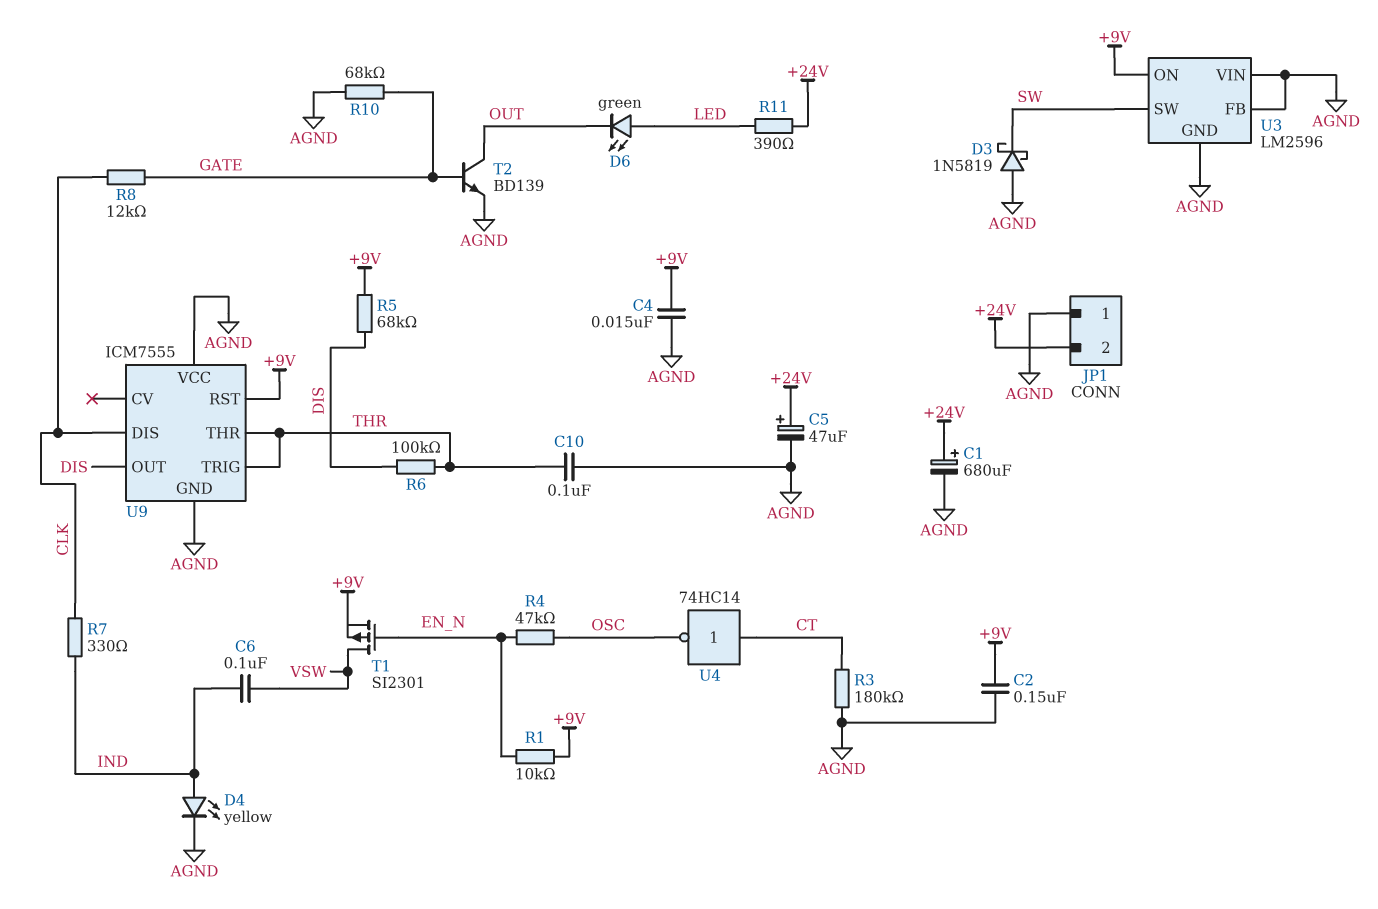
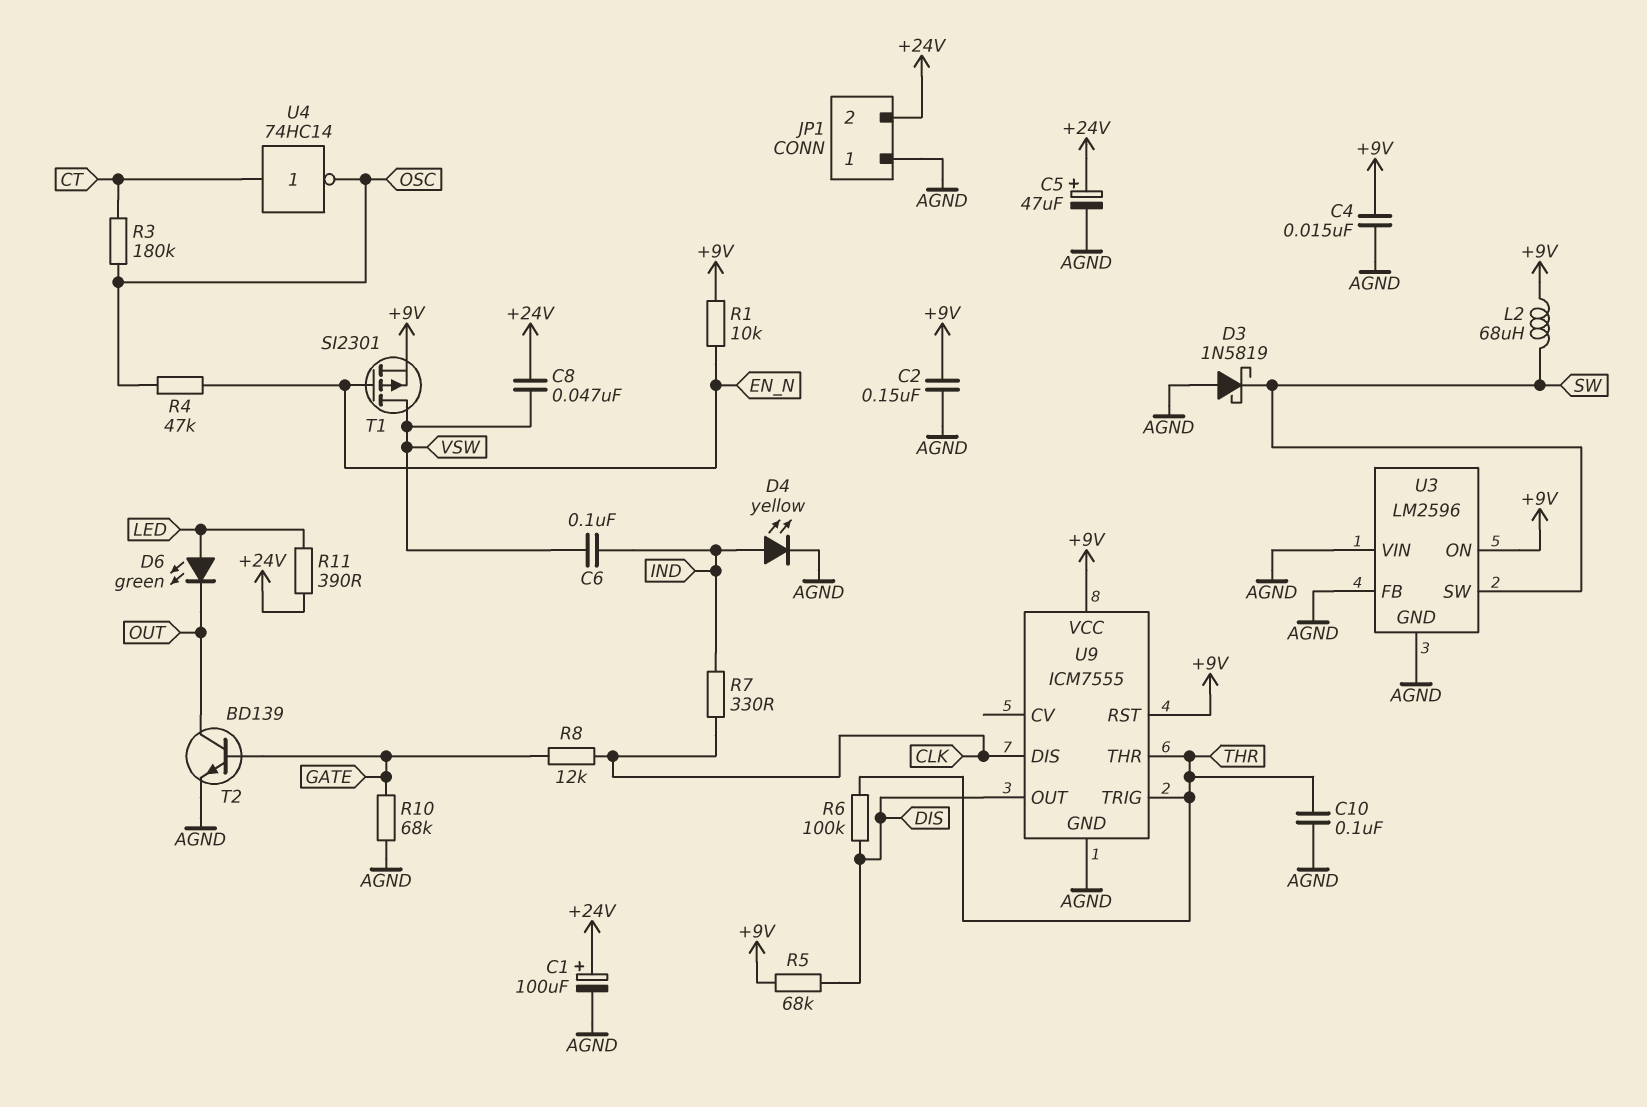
C1: 680uF (plus +24V, minus AGND) -> 100uF (plus +24V, minus AGND)
C8: none -> 47nF (+24V, VSW)
L2: none -> 68uH (+9V, SW)
R3: 180k (AGND, CT) -> 180k (CT, OSC)
U9 pin VCC: AGND -> +9V

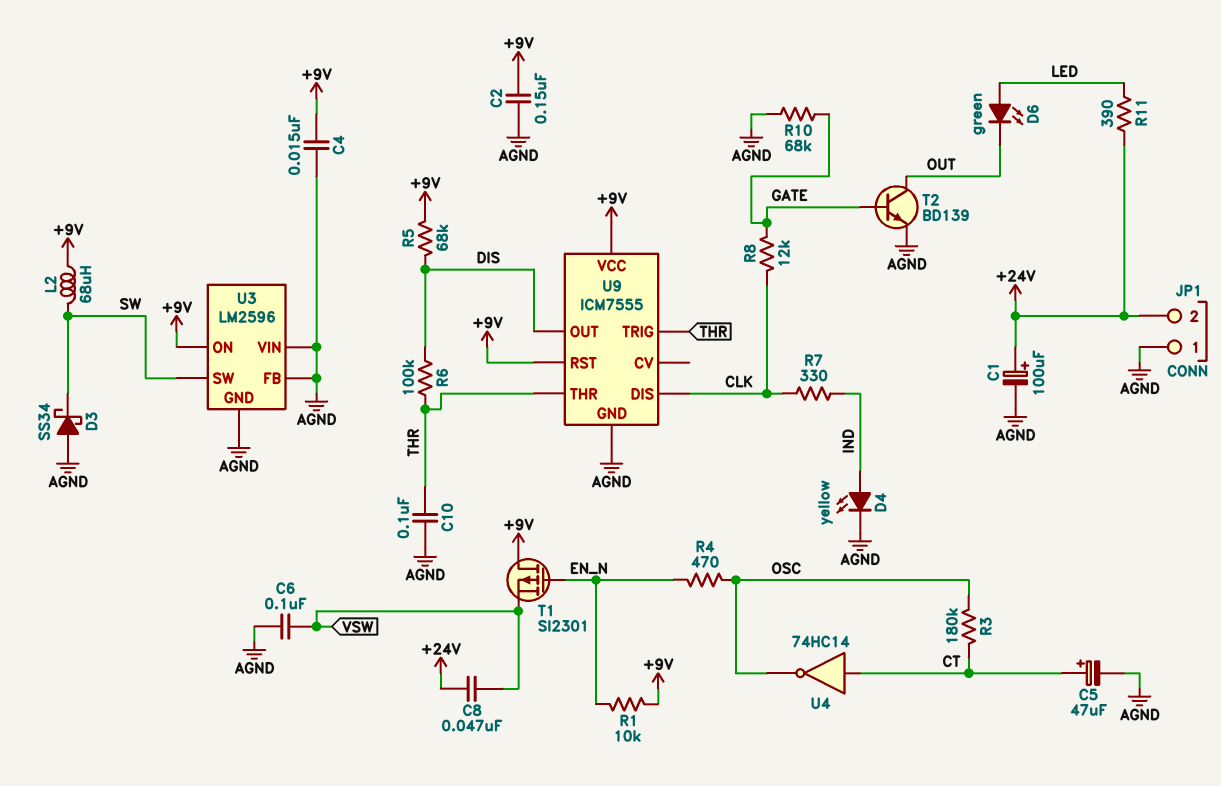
C5: 47uF (plus +24V, minus AGND) -> 47uF (plus CT, minus AGND)
C6: 100nF (IND, VSW) -> 100nF (AGND, VSW)
D3: schottky 1N5819 (A AGND, K SW) -> schottky SS34 (A AGND, K SW)
R4: 47k (EN_N, OSC) -> 470 (EN_N, OSC)
T1: PMOS SI2301 (G EN_N, D VSW, S +9V) -> PMOS SI2301 (G EN_N, D +9V, S VSW)

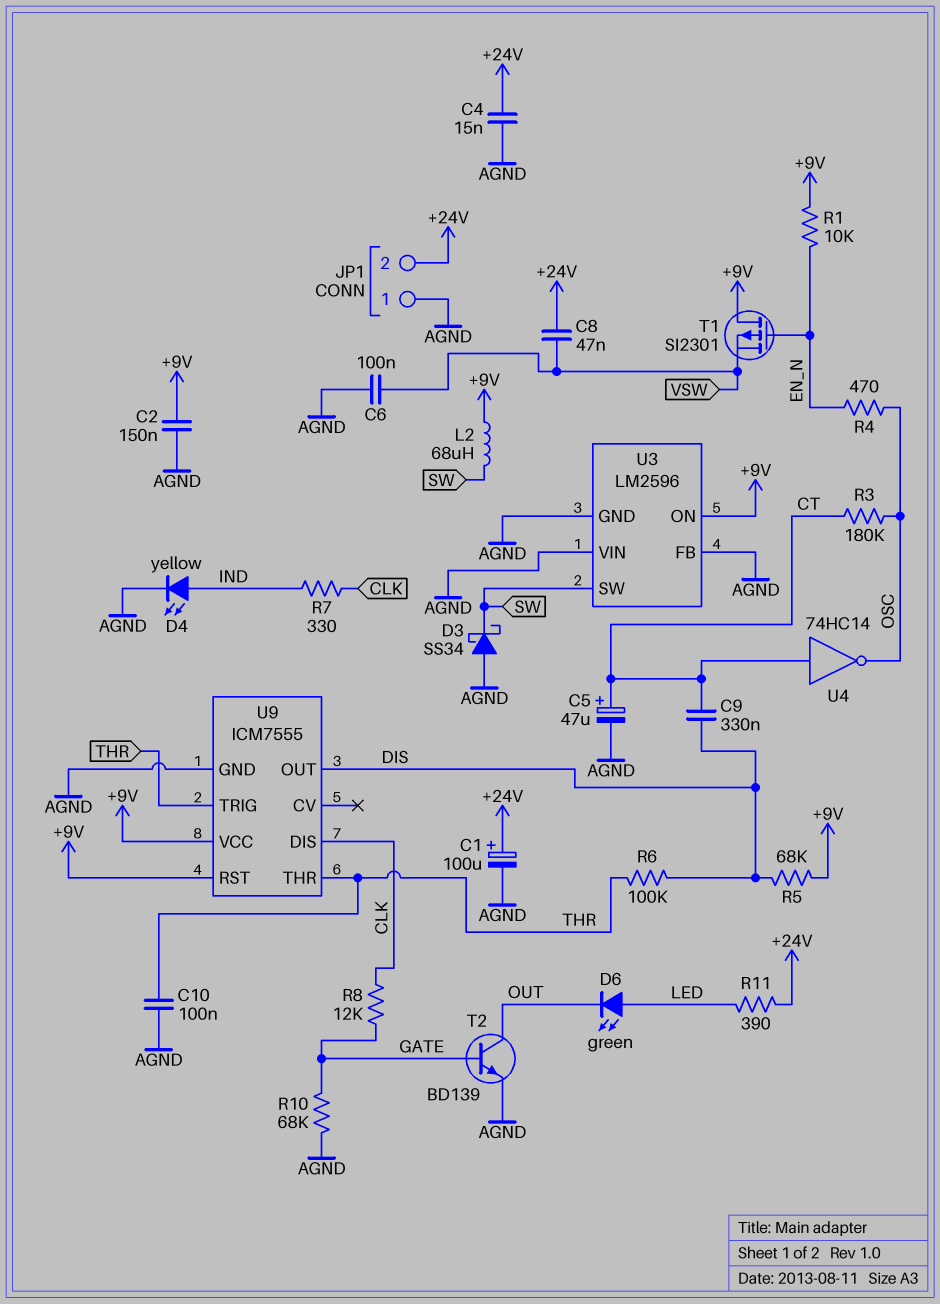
C4: 15nF (+9V, AGND) -> 15nF (+24V, AGND)
C9: none -> 330nF (CT, DIS)

